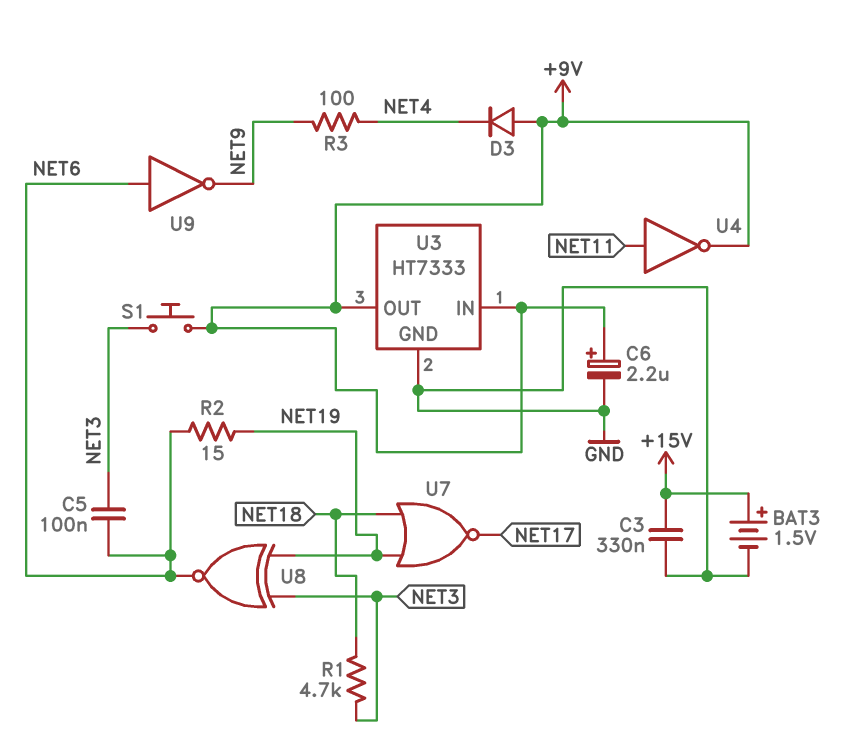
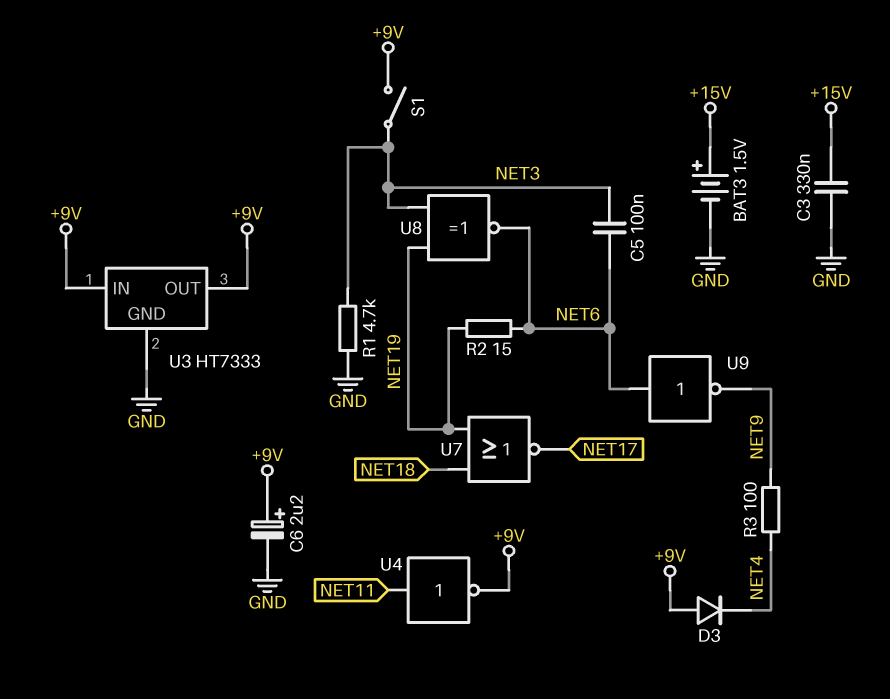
R1: 4.7k (NET3, NET18) -> 4.7k (GND, NET3)
S1: button (+9V, NET3) -> switch (+9V, NET3)

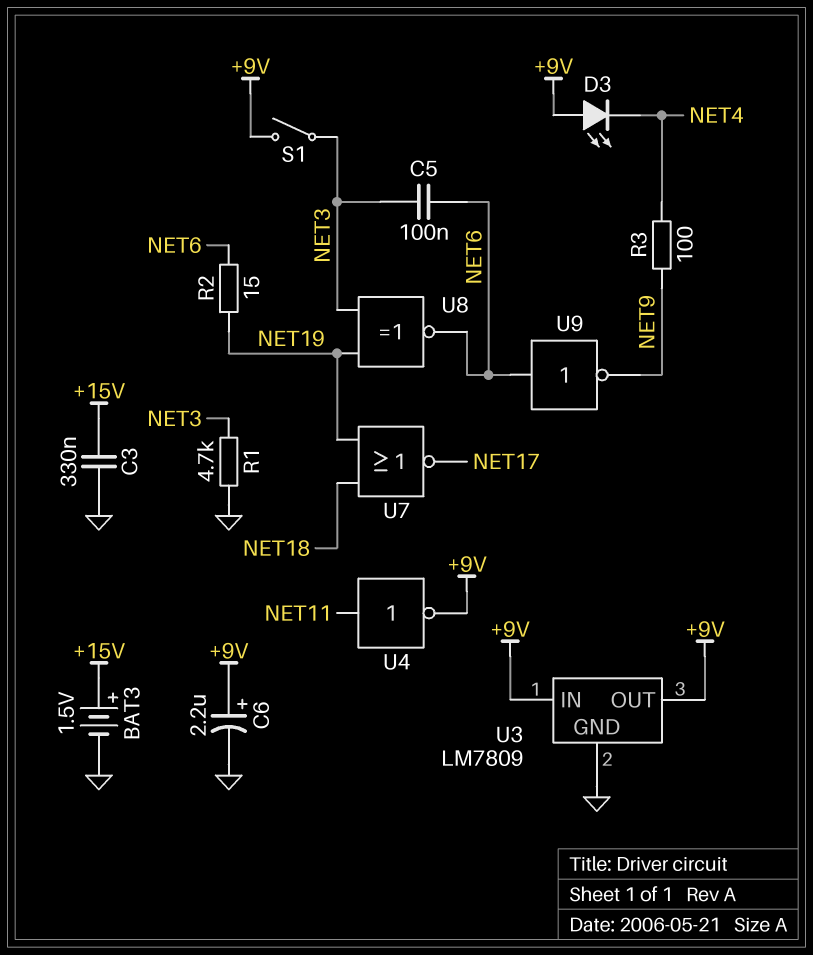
D3: diode (A +9V, K NET4) -> LED (A +9V, K NET4)
U3: HT7333 -> LM7809

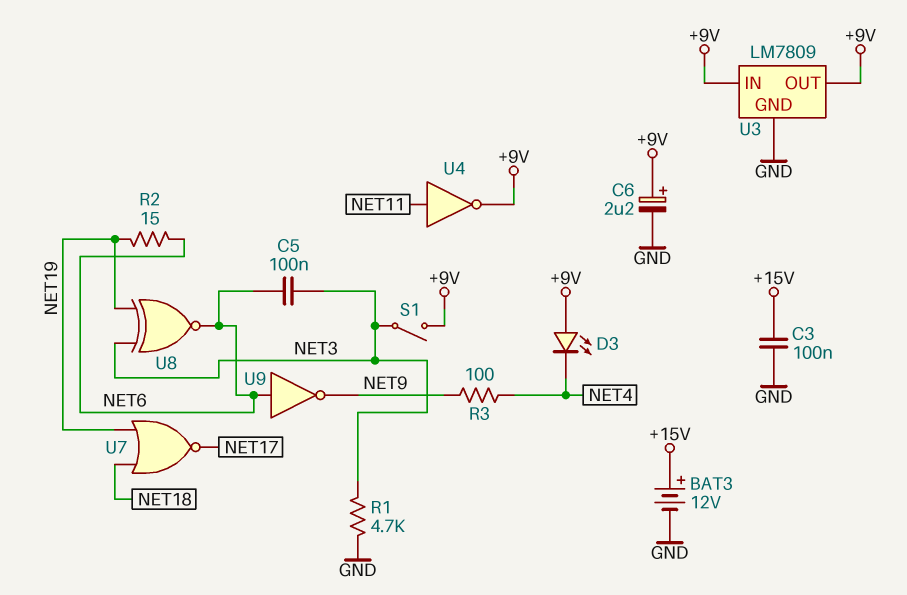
BAT3: 1.5V (plus +15V, minus GND) -> 12V (plus +15V, minus GND)
C3: 330nF (+15V, GND) -> 100nF (+15V, GND)

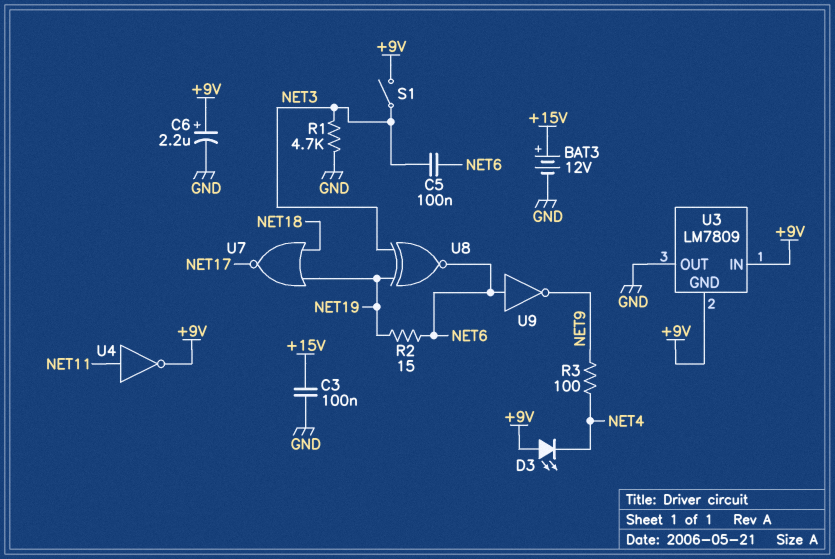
U3 pin GND: GND -> +9V
U3 pin OUT: +9V -> GND

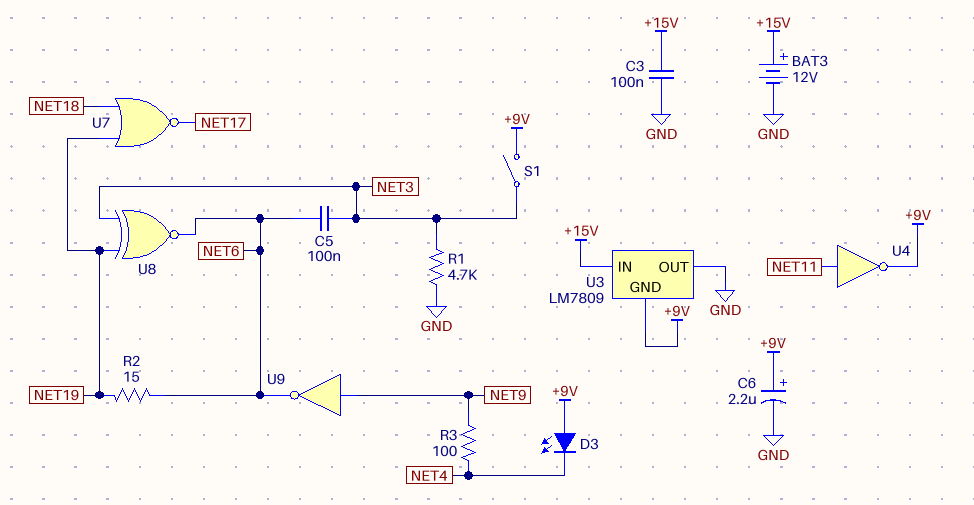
U3 pin IN: +9V -> +15V
U9: NOT (in NET6, out NET9) -> NOT (in NET9, out NET6)

